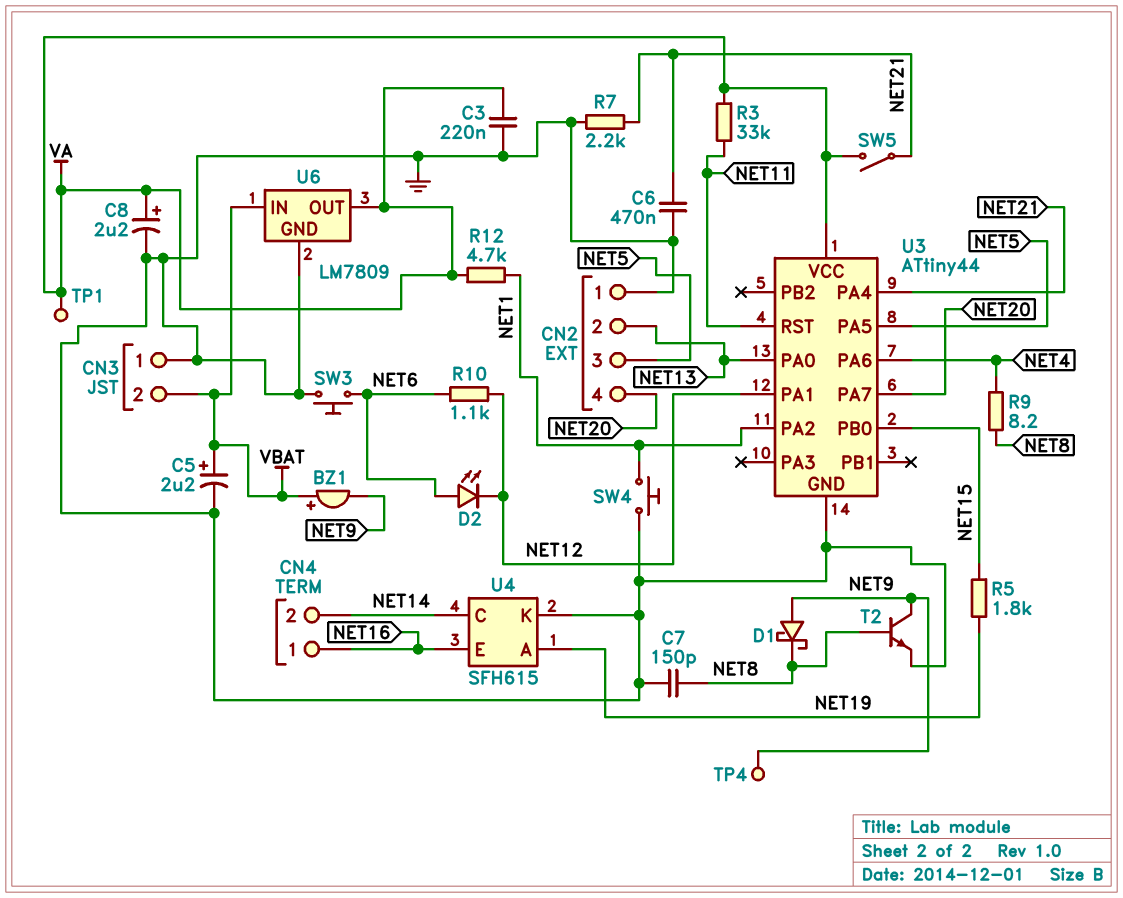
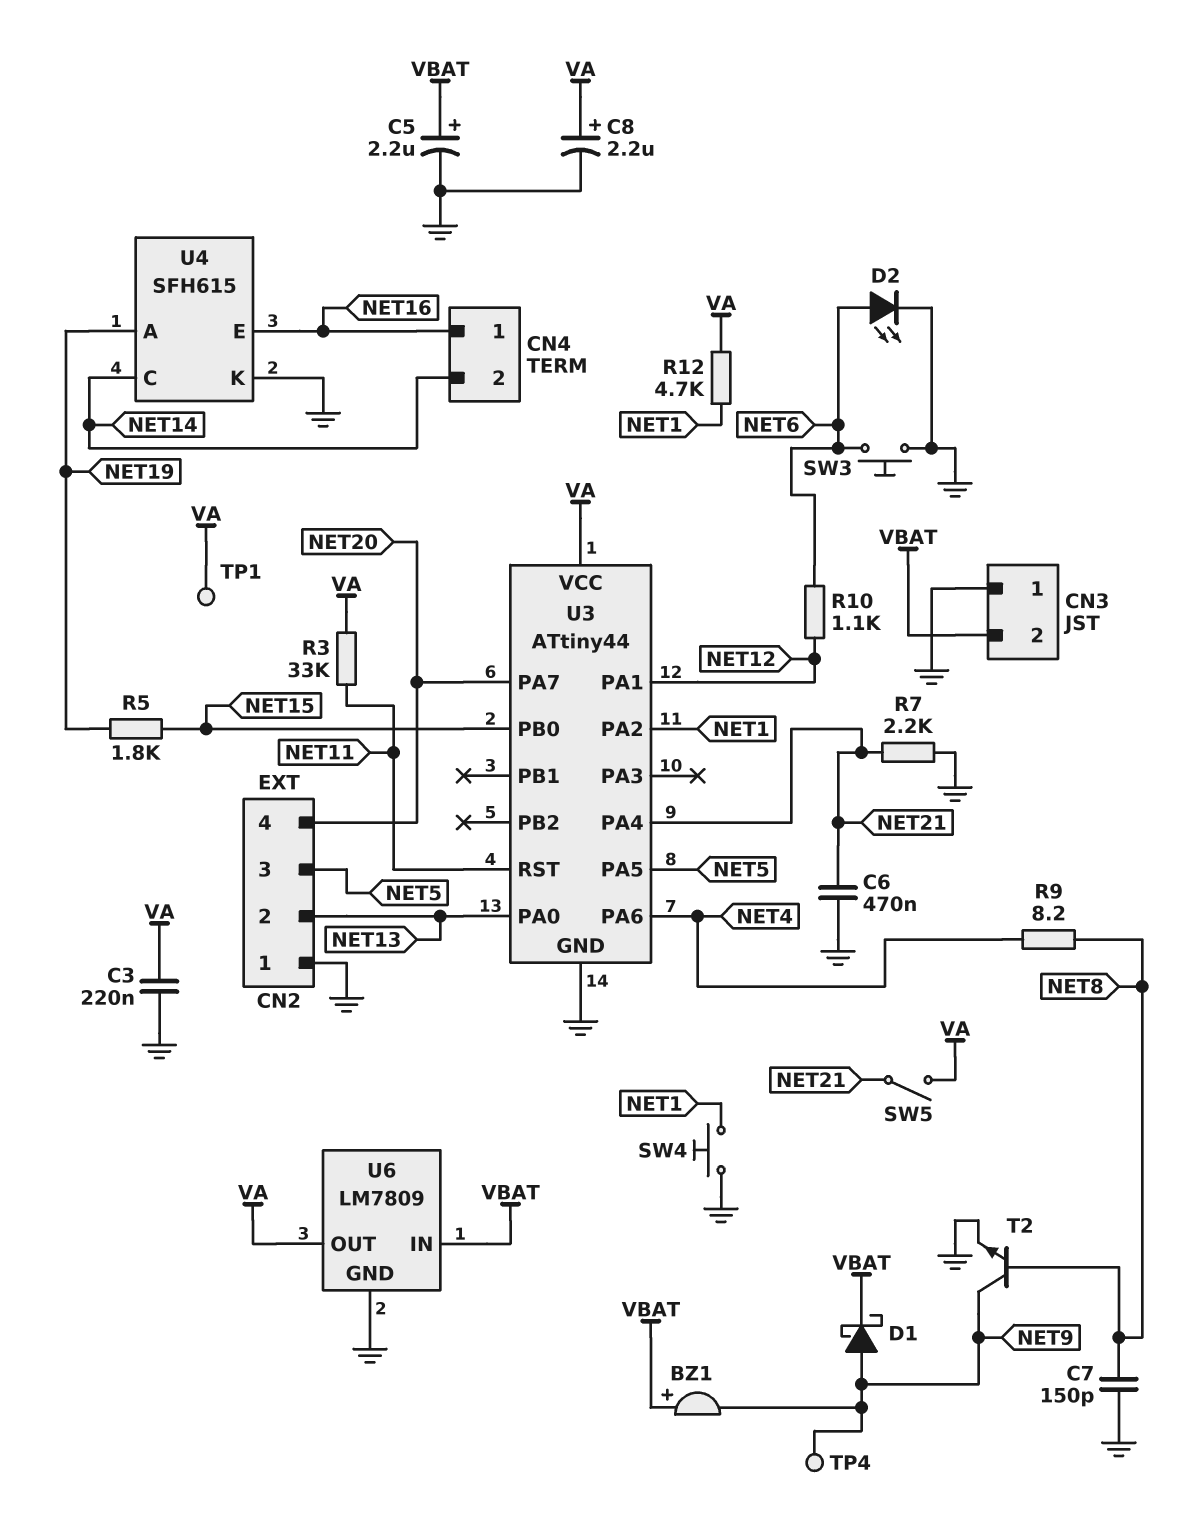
D1: schottky (A NET9, K NET8) -> schottky (A NET9, K VBAT)
D2: LED (A NET6, K NET12) -> LED (A NET6, K GND)

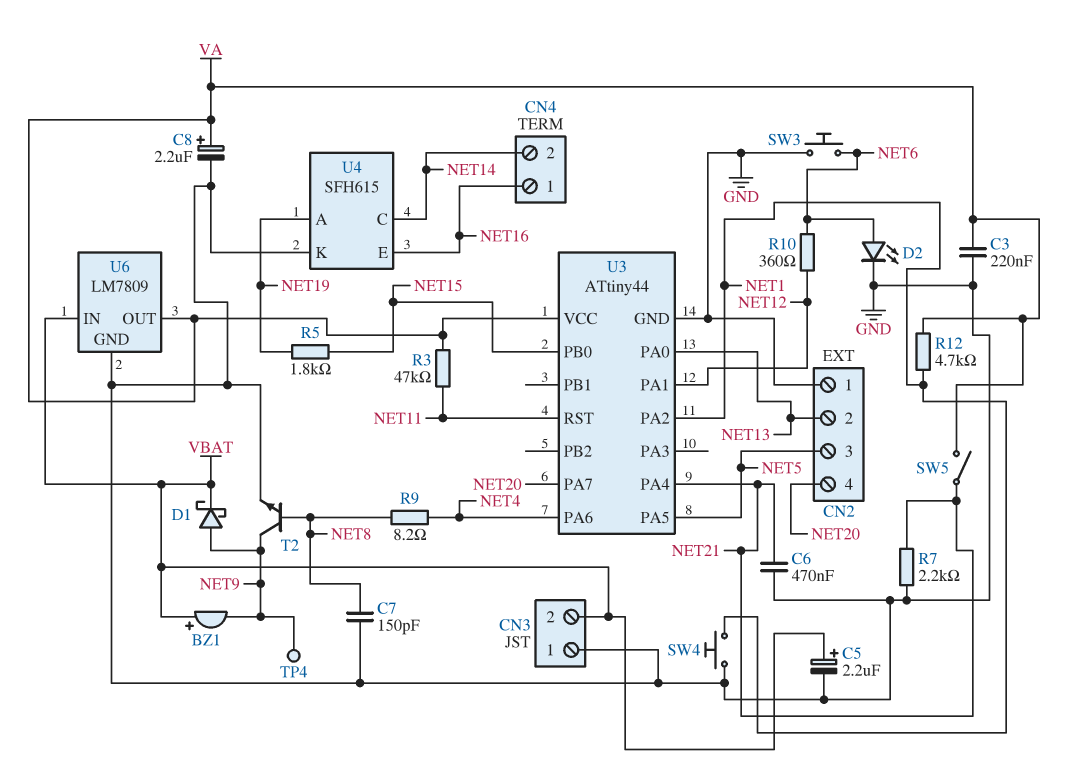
R3: 33k (NET11, VA) -> 47k (NET11, VA)
R10: 1.1k (NET6, NET12) -> 360 (NET6, NET12)
TP1: test point (VA) -> none

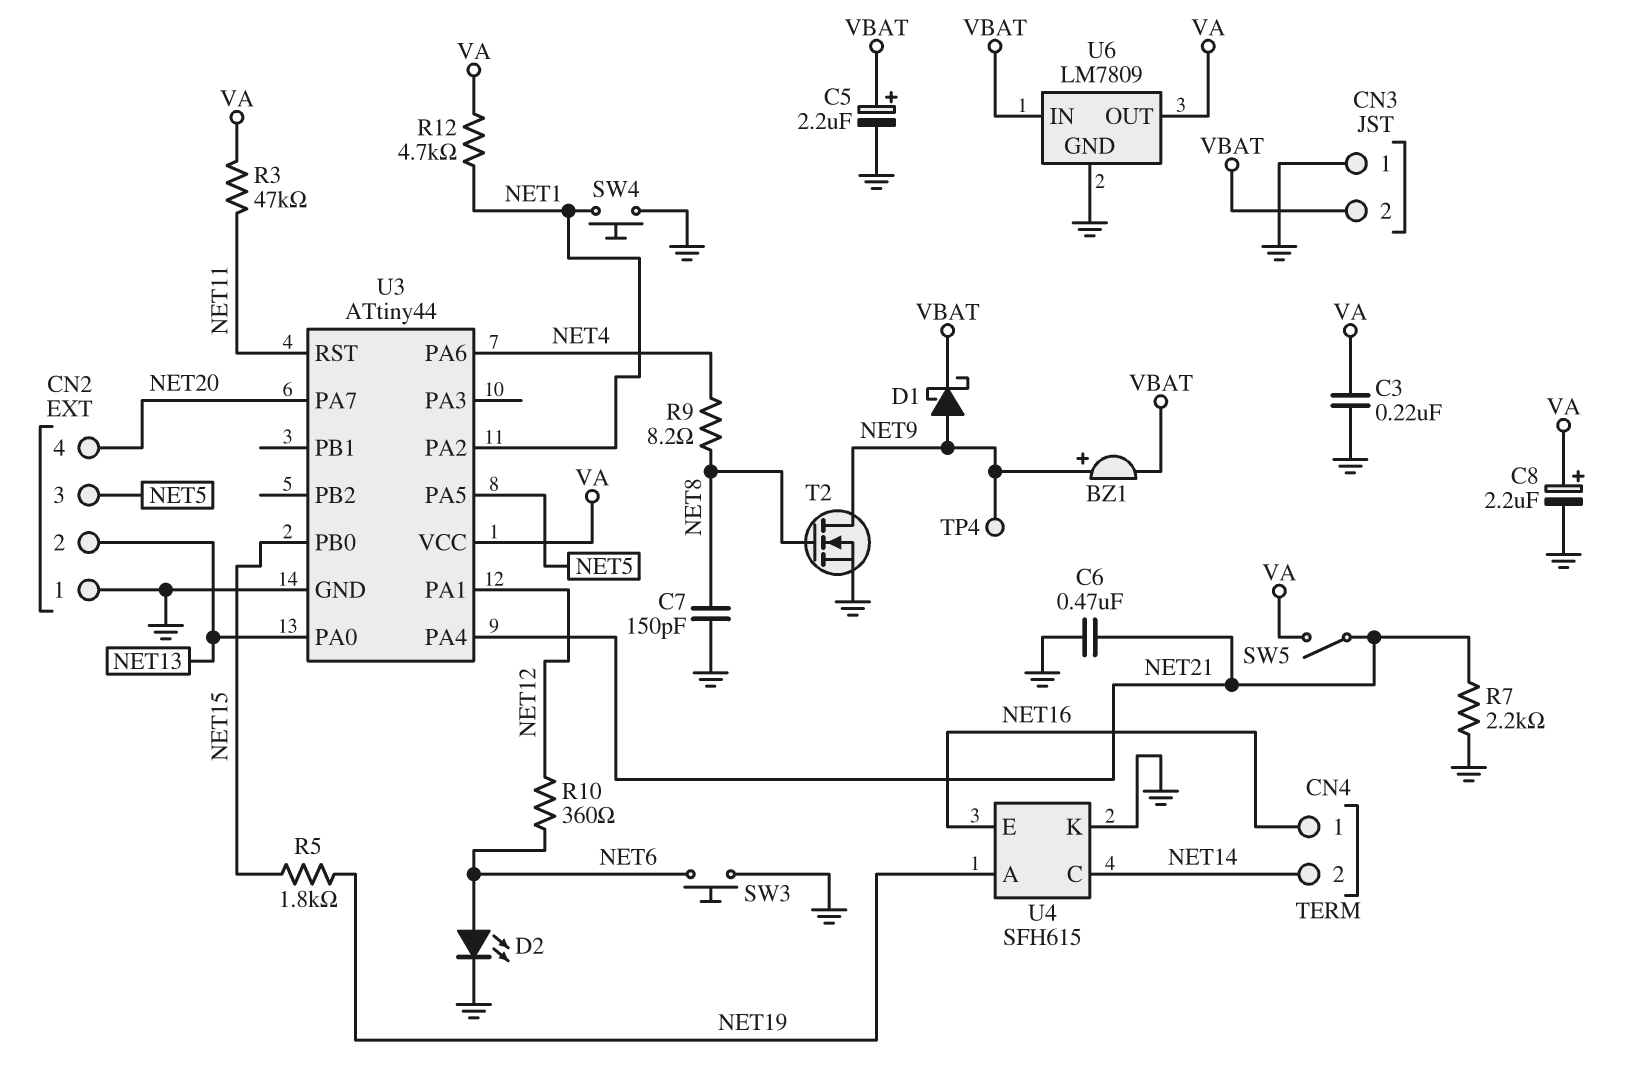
BZ1: buzzer (plus VBAT, minus NET9) -> buzzer (plus NET9, minus VBAT)
T2: NPN (B NET8, C NET9, E GND) -> NMOS (G NET8, D NET9, S GND)

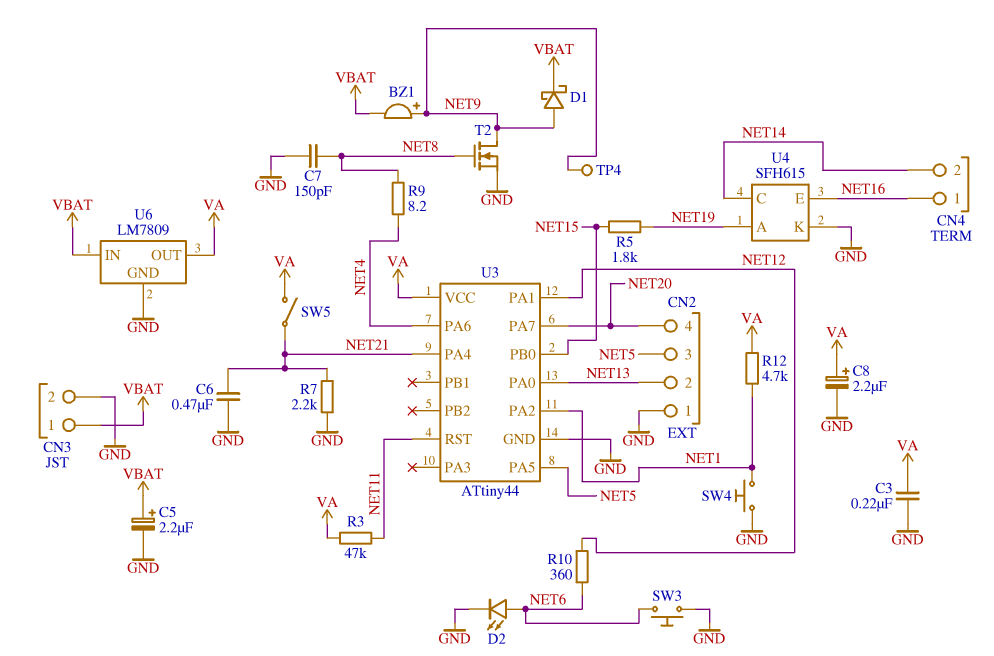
CN3 pin 1: GND -> VBAT
CN3 pin 2: VBAT -> GND

